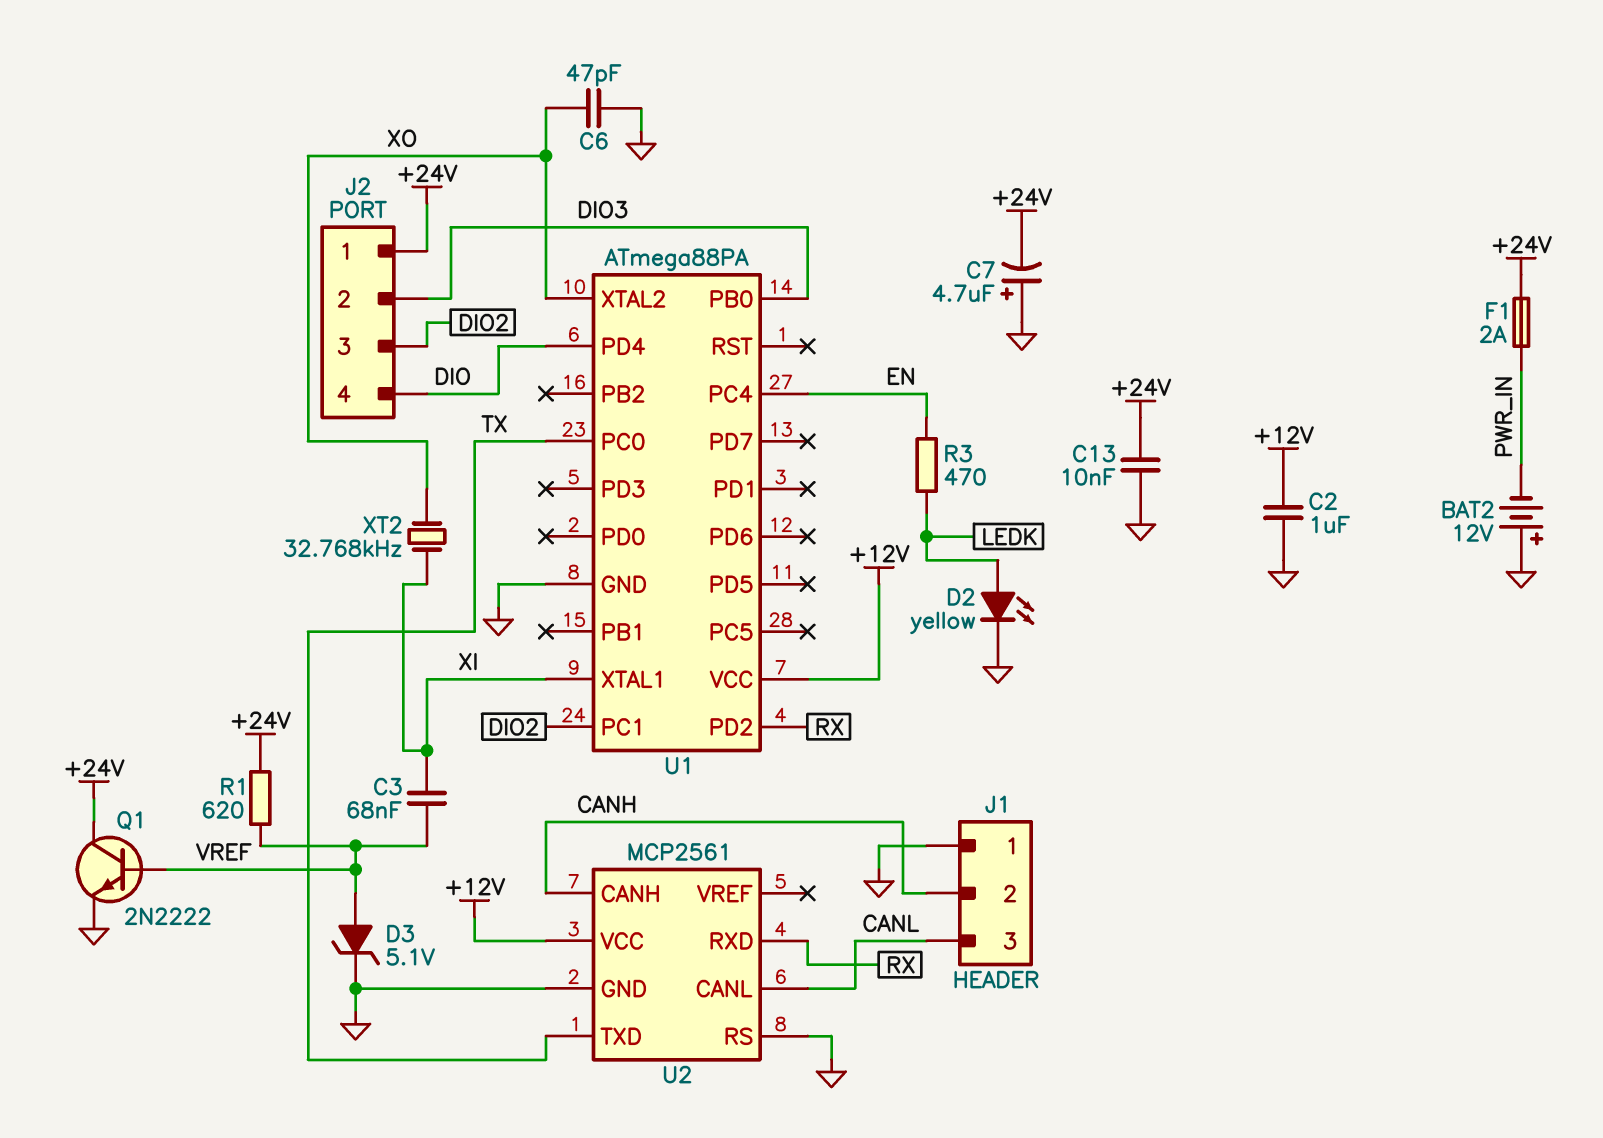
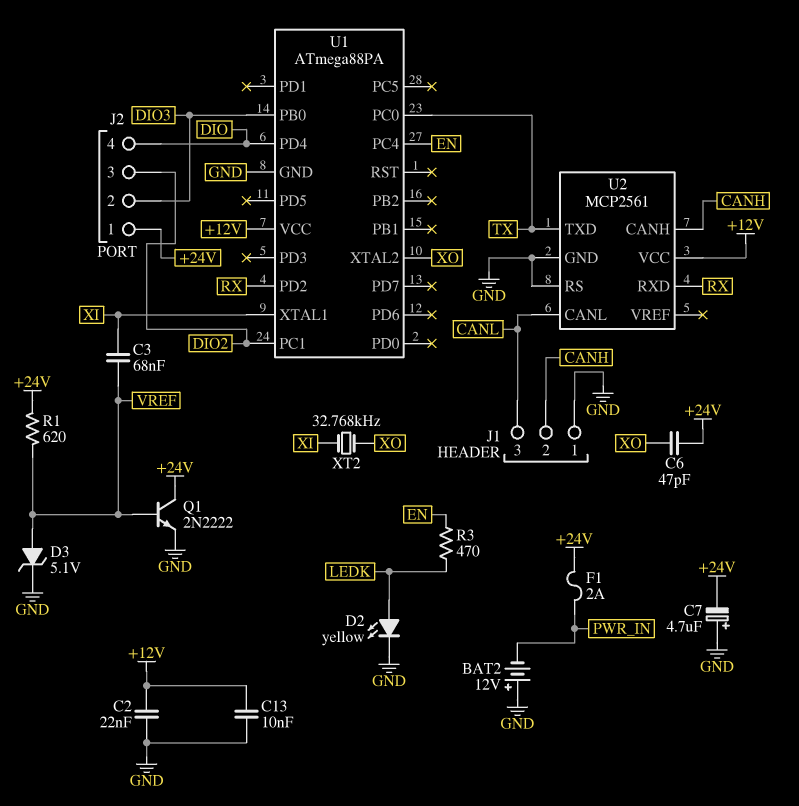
C2: 1uF (+12V, GND) -> 22nF (+12V, GND)
C6: 47pF (GND, XO) -> 47pF (+24V, XO)
C13: 10nF (+24V, GND) -> 10nF (+12V, GND)

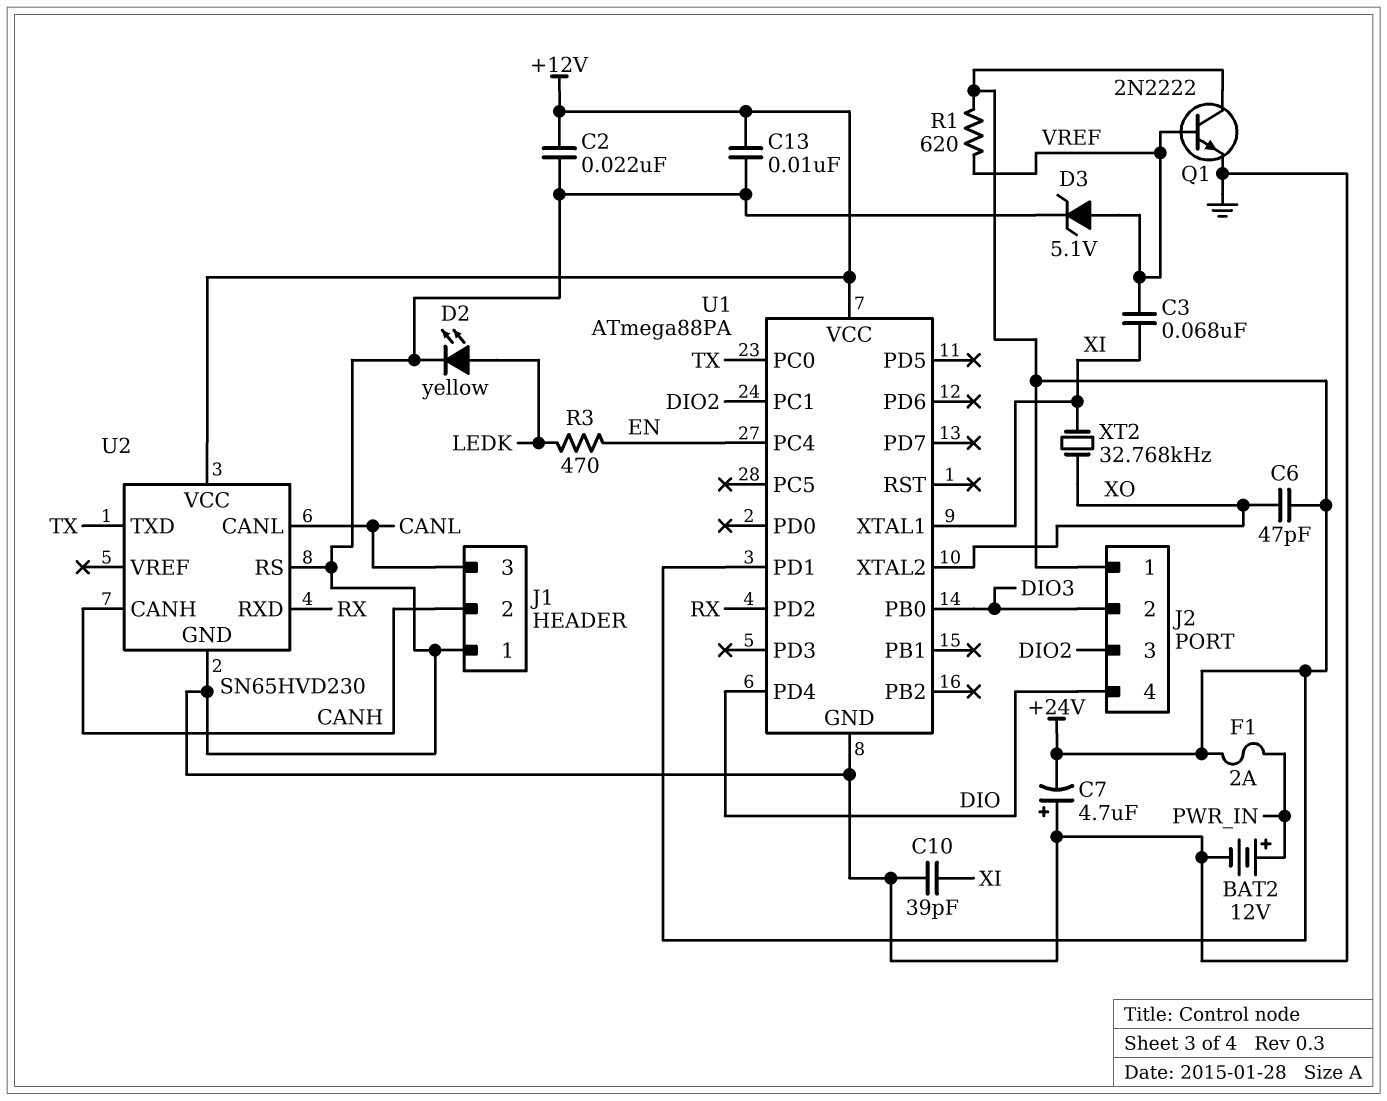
BAT2: 12V (plus GND, minus PWR_IN) -> 12V (plus PWR_IN, minus GND)
C10: none -> 39pF (GND, XI)
U1 pin PD1: none -> +24V
U2: MCP2561 -> SN65HVD230

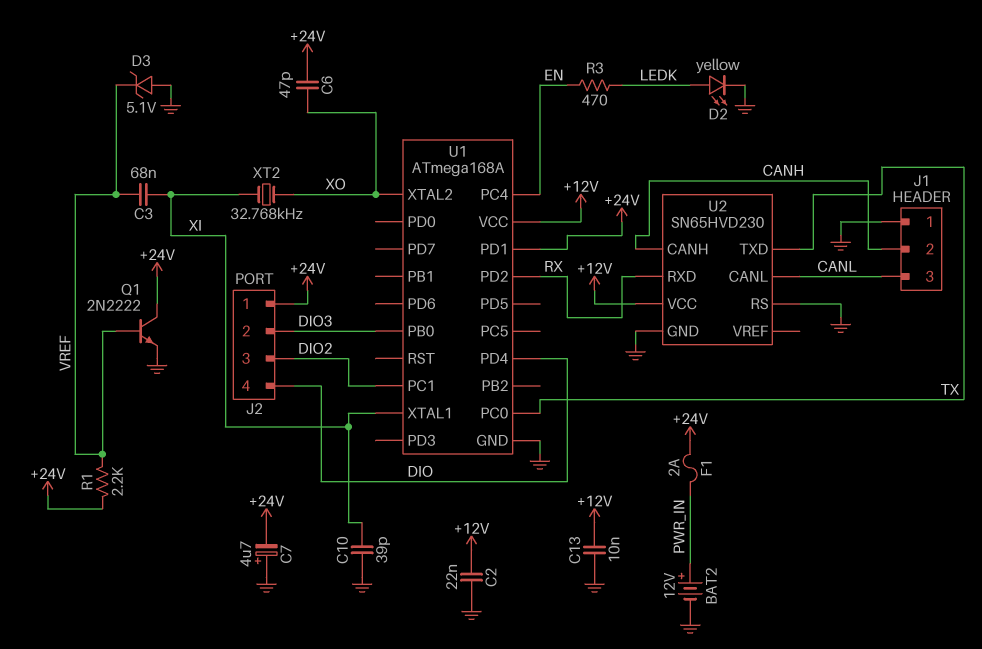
D3: zener 5.1V (A VREF, K GND) -> zener 5.1V (A GND, K VREF)
R1: 620 (+24V, VREF) -> 2.2k (+24V, VREF)
U1: ATmega88PA -> ATmega168A

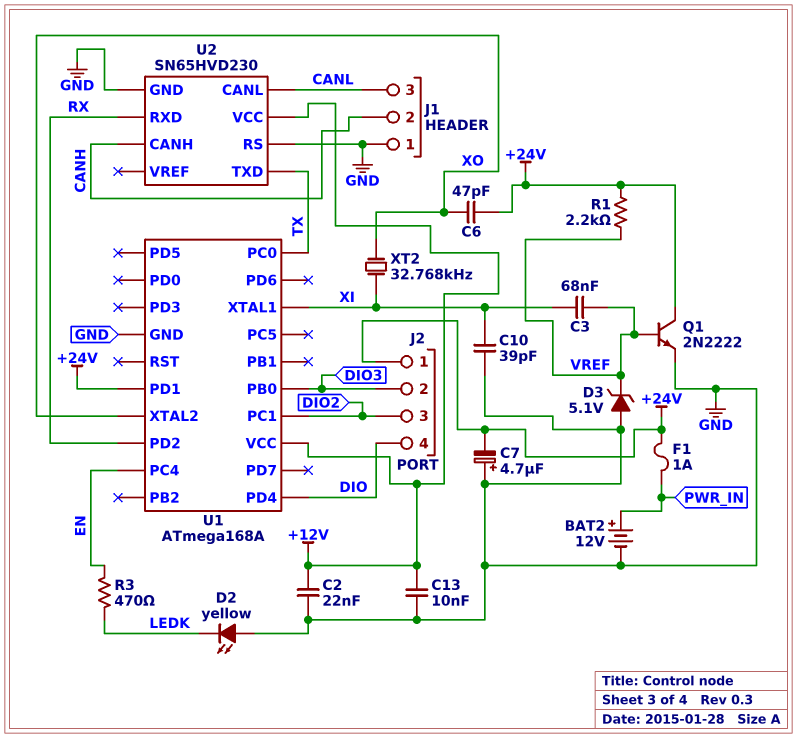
D2: LED yellow (A LEDK, K GND) -> LED yellow (A GND, K LEDK)
F1: 2A (+24V, PWR_IN) -> 1A (+24V, PWR_IN)

